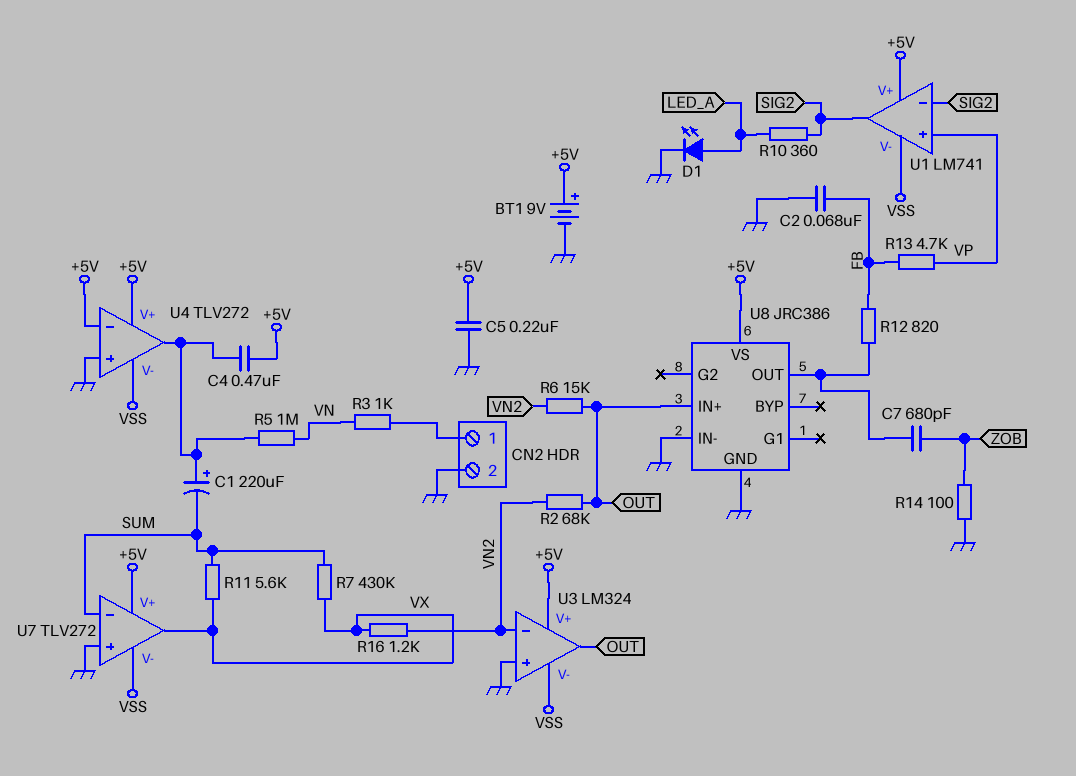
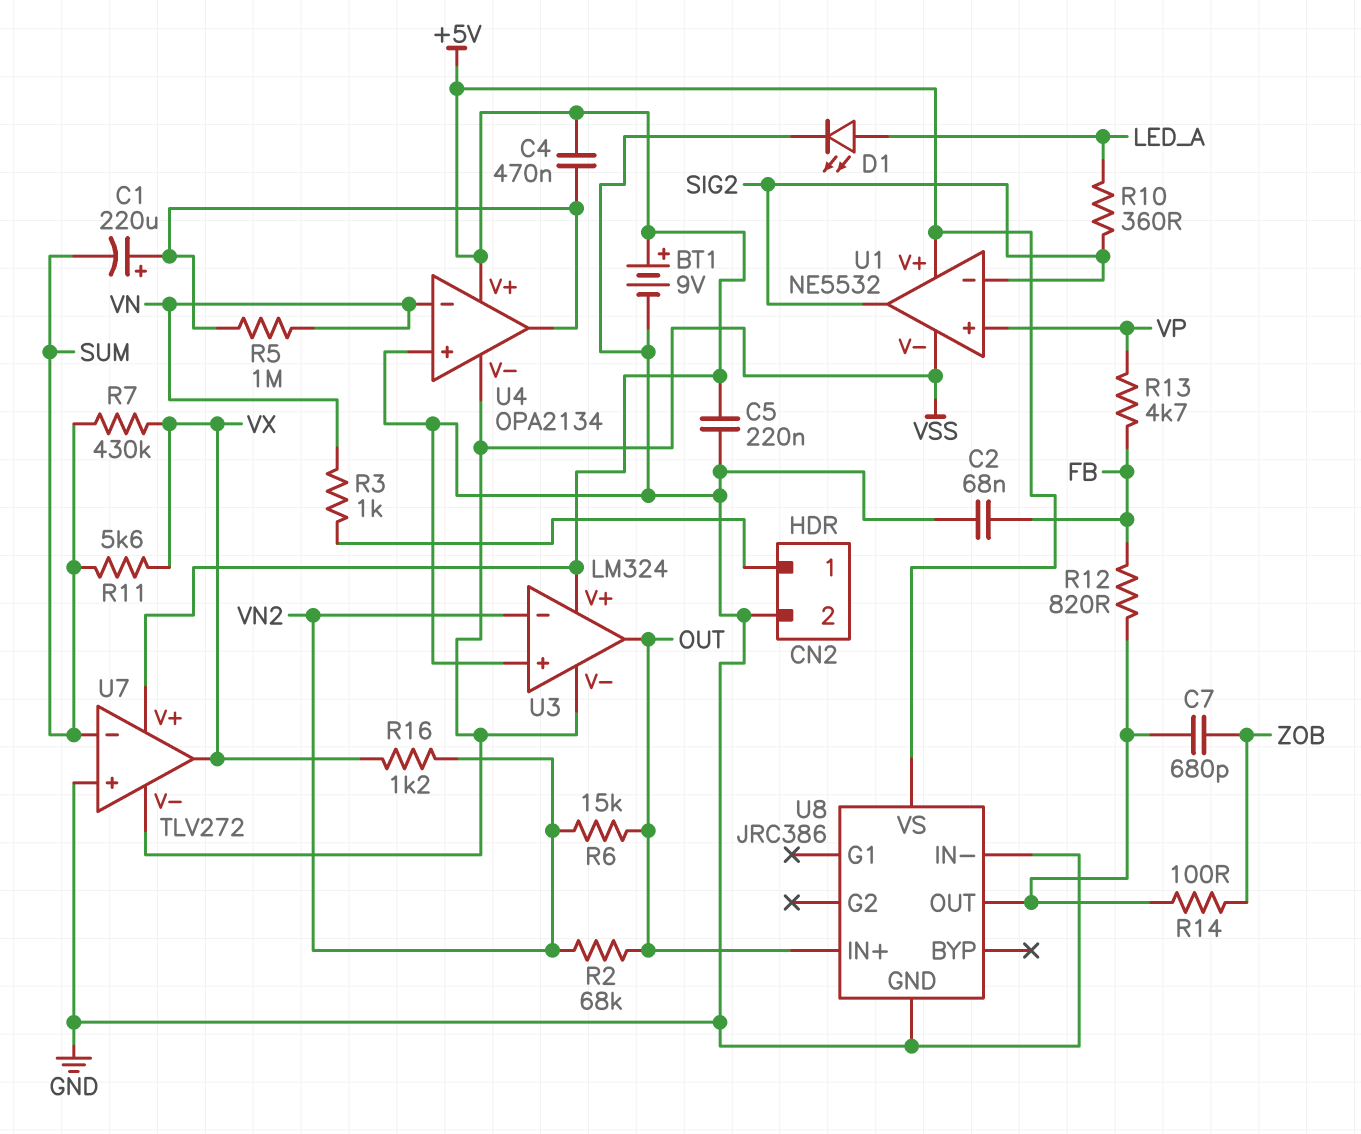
R14: 100 (GND, ZOB) -> 100 (U8/OUT, ZOB)
U1: LM741 -> NE5532
U4: TLV272 -> OPA2134
U4 pin in-: +5V -> VN

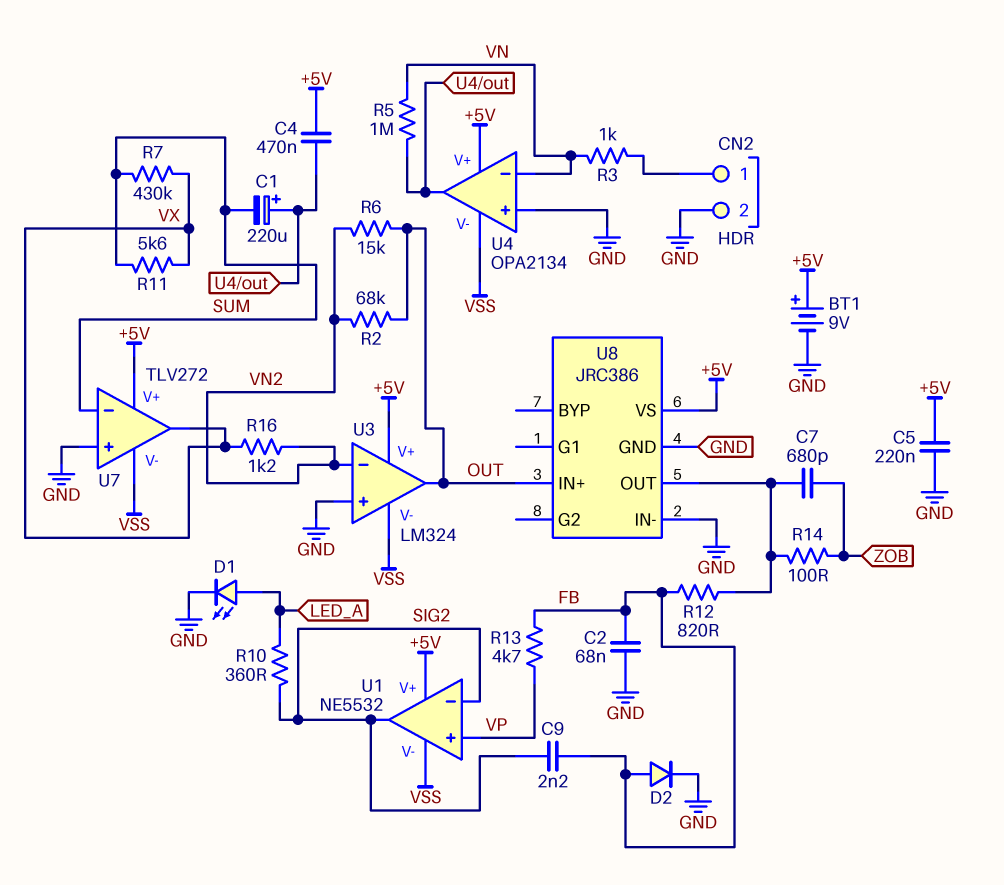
C9: none -> 2.2nF (FB, SIG2)
D2: none -> diode (A FB, K GND)

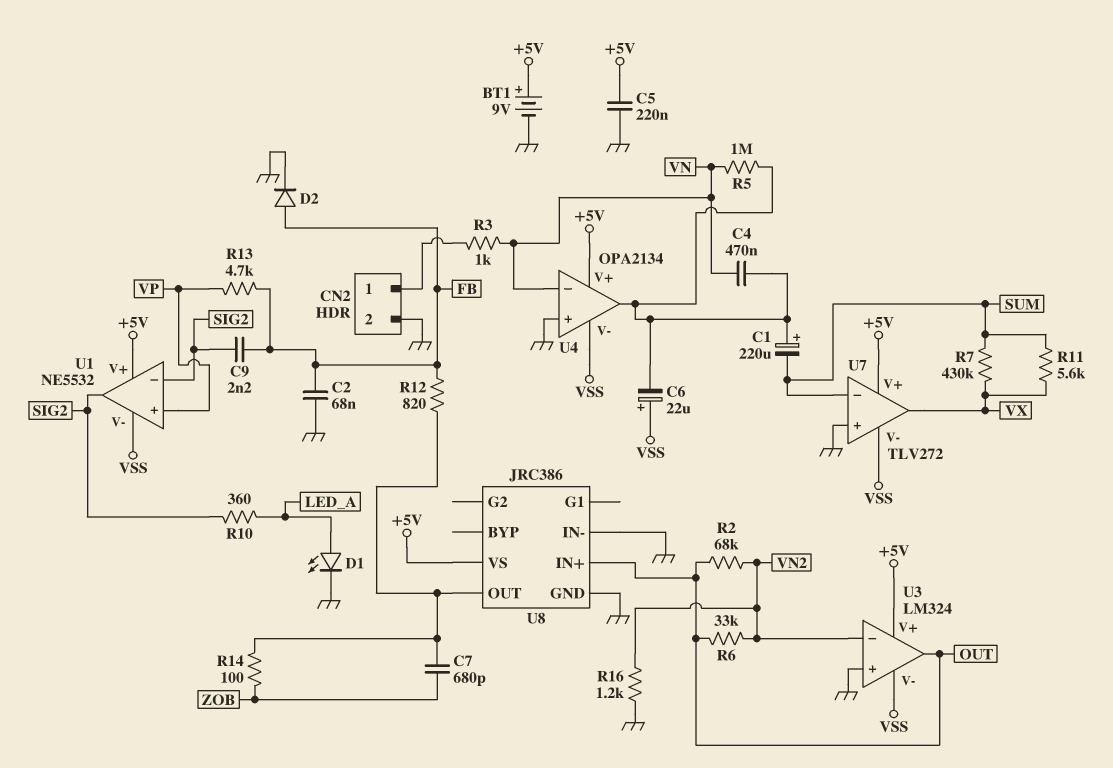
C4: 470nF (+5V, U4/out) -> 470nF (U4/out, VN)
C6: none -> 22uF (plus VSS, minus U4/out)
R6: 15k (OUT, VN2) -> 33k (OUT, VN2)
R16: 1.2k (VN2, VX) -> 1.2k (GND, VN2)

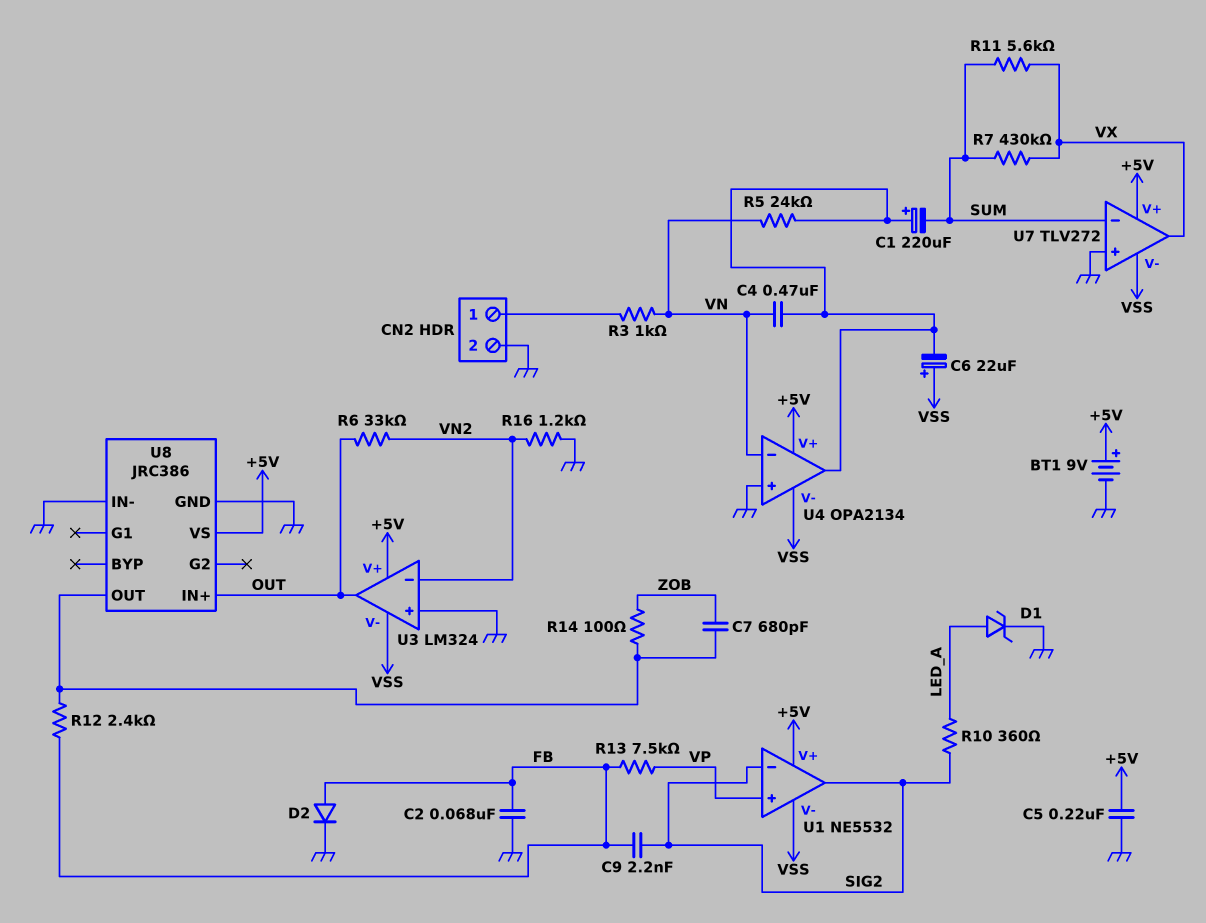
D1: LED (A LED_A, K GND) -> zener (A LED_A, K GND)
R2: 68k (OUT, VN2) -> none
R5: 1M (U4/out, VN) -> 24k (U4/out, VN)
R12: 820 (FB, U8/OUT) -> 2.4k (FB, U8/OUT)
R13: 4.7k (FB, VP) -> 7.5k (FB, VP)

